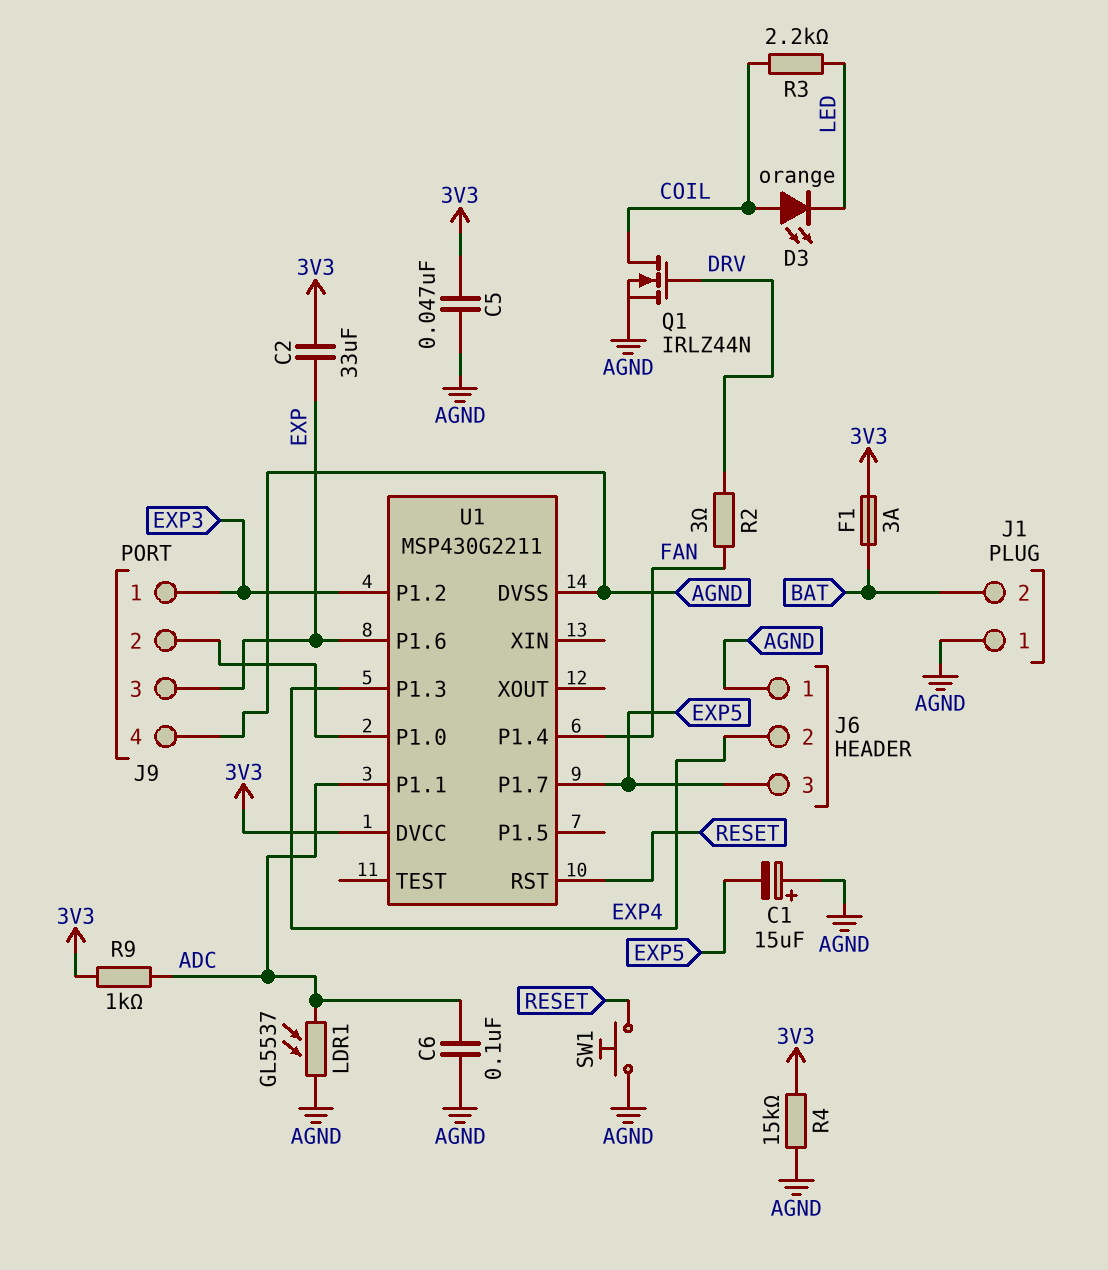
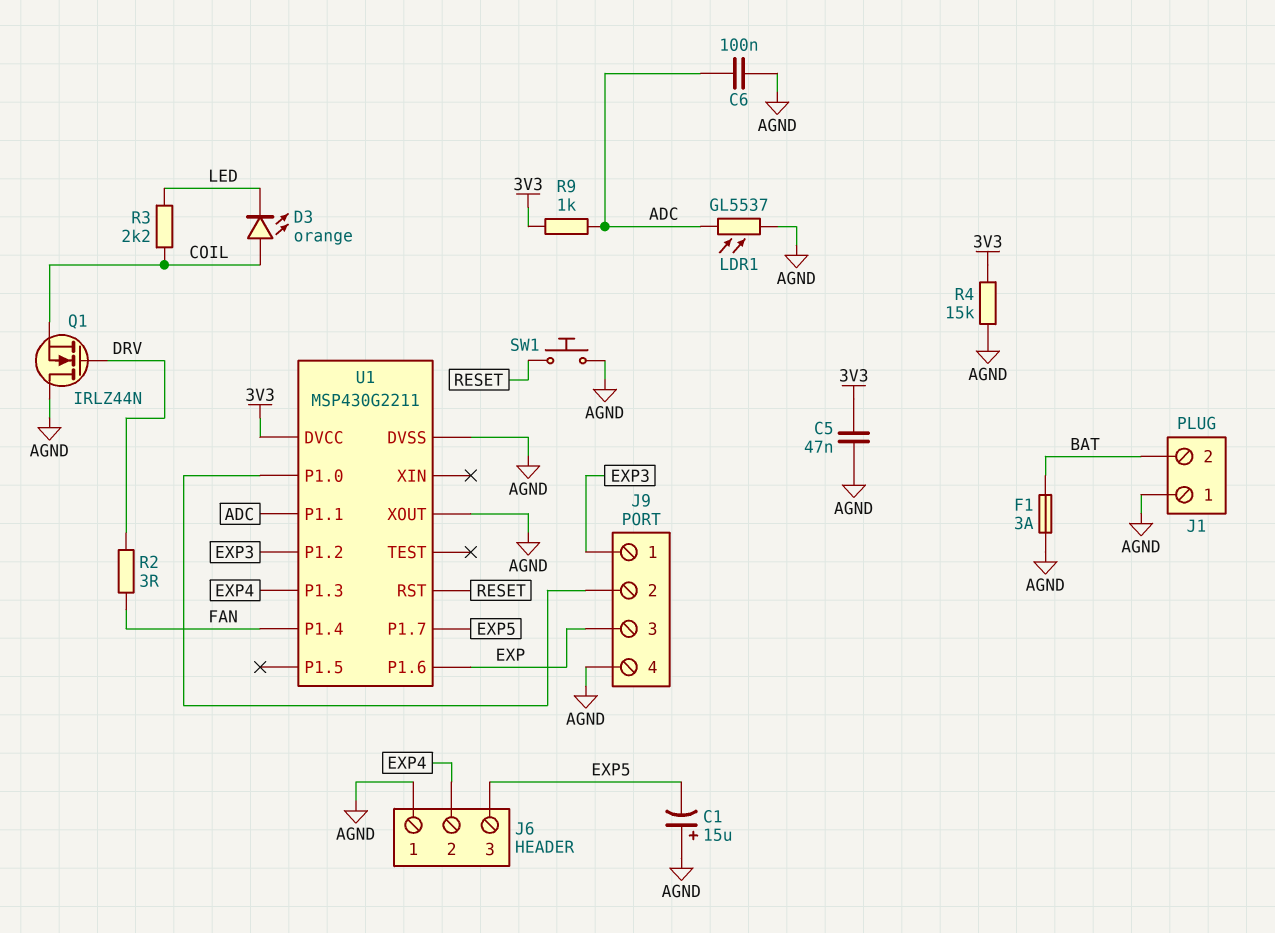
C2: 33uF (3V3, EXP) -> none
F1: 3A (3V3, BAT) -> 3A (AGND, BAT)
Q1: NMOS IRLZ44N (G DRV, D COIL, S AGND) -> NMOS IRLZ44N (G DRV, D AGND, S COIL)
U1 pin XOUT: none -> AGND

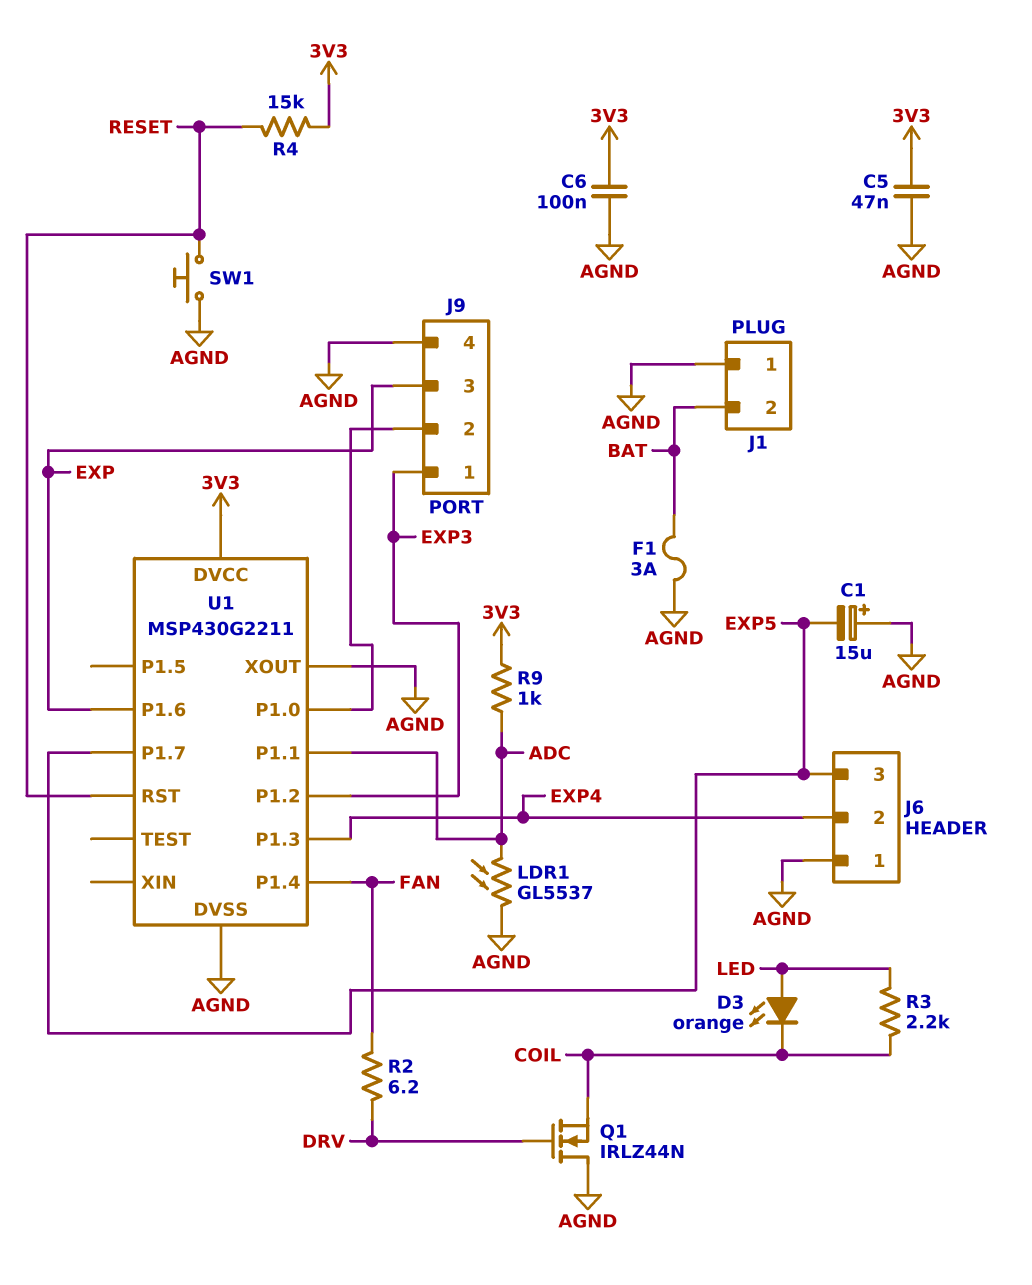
C6: 100nF (ADC, AGND) -> 100nF (3V3, AGND)
D3: LED orange (A COIL, K LED) -> LED orange (A LED, K COIL)
R2: 3 (DRV, FAN) -> 6.2 (DRV, FAN)
R4: 15k (3V3, AGND) -> 15k (3V3, RESET)

